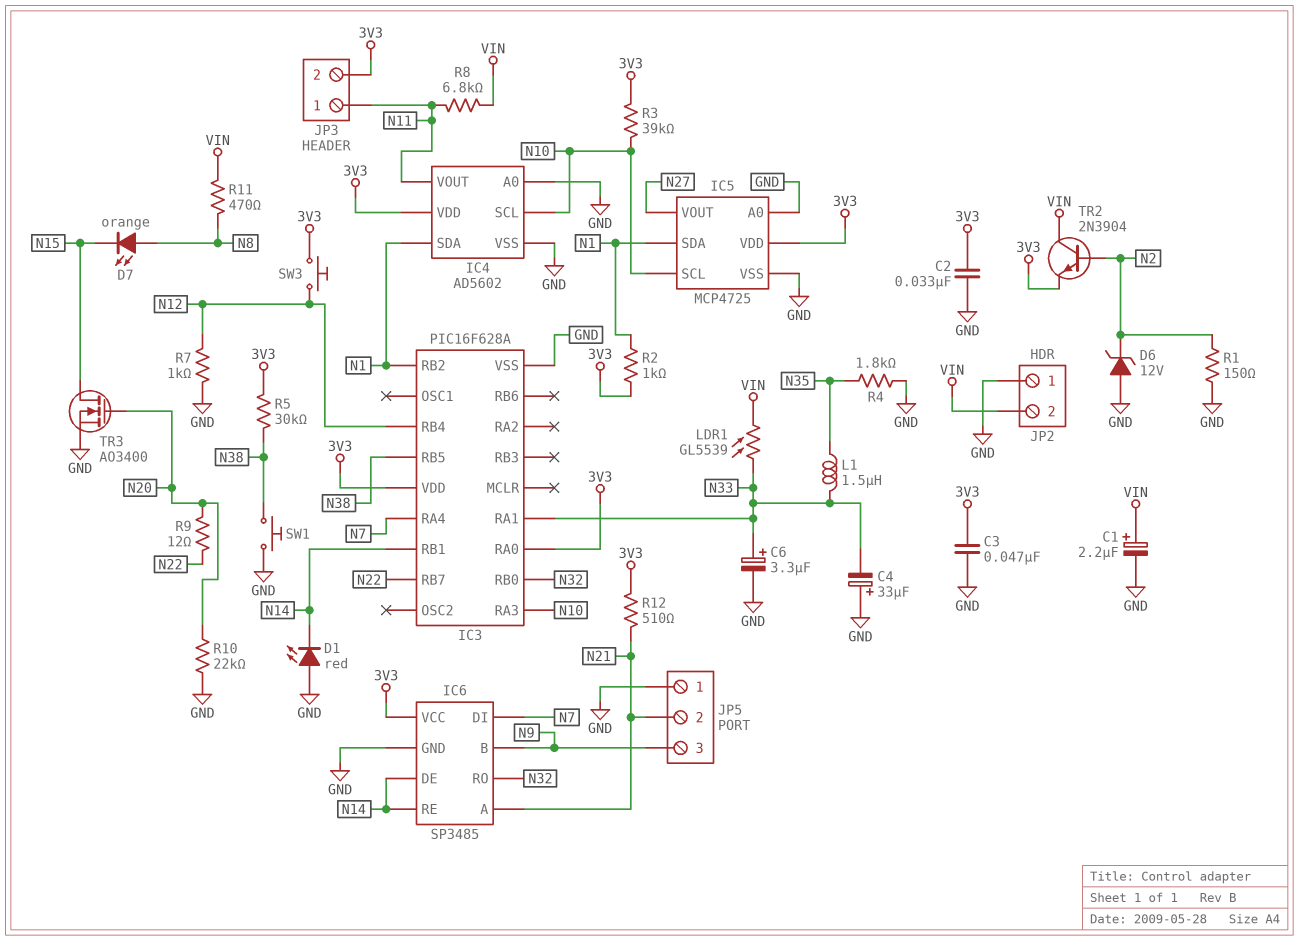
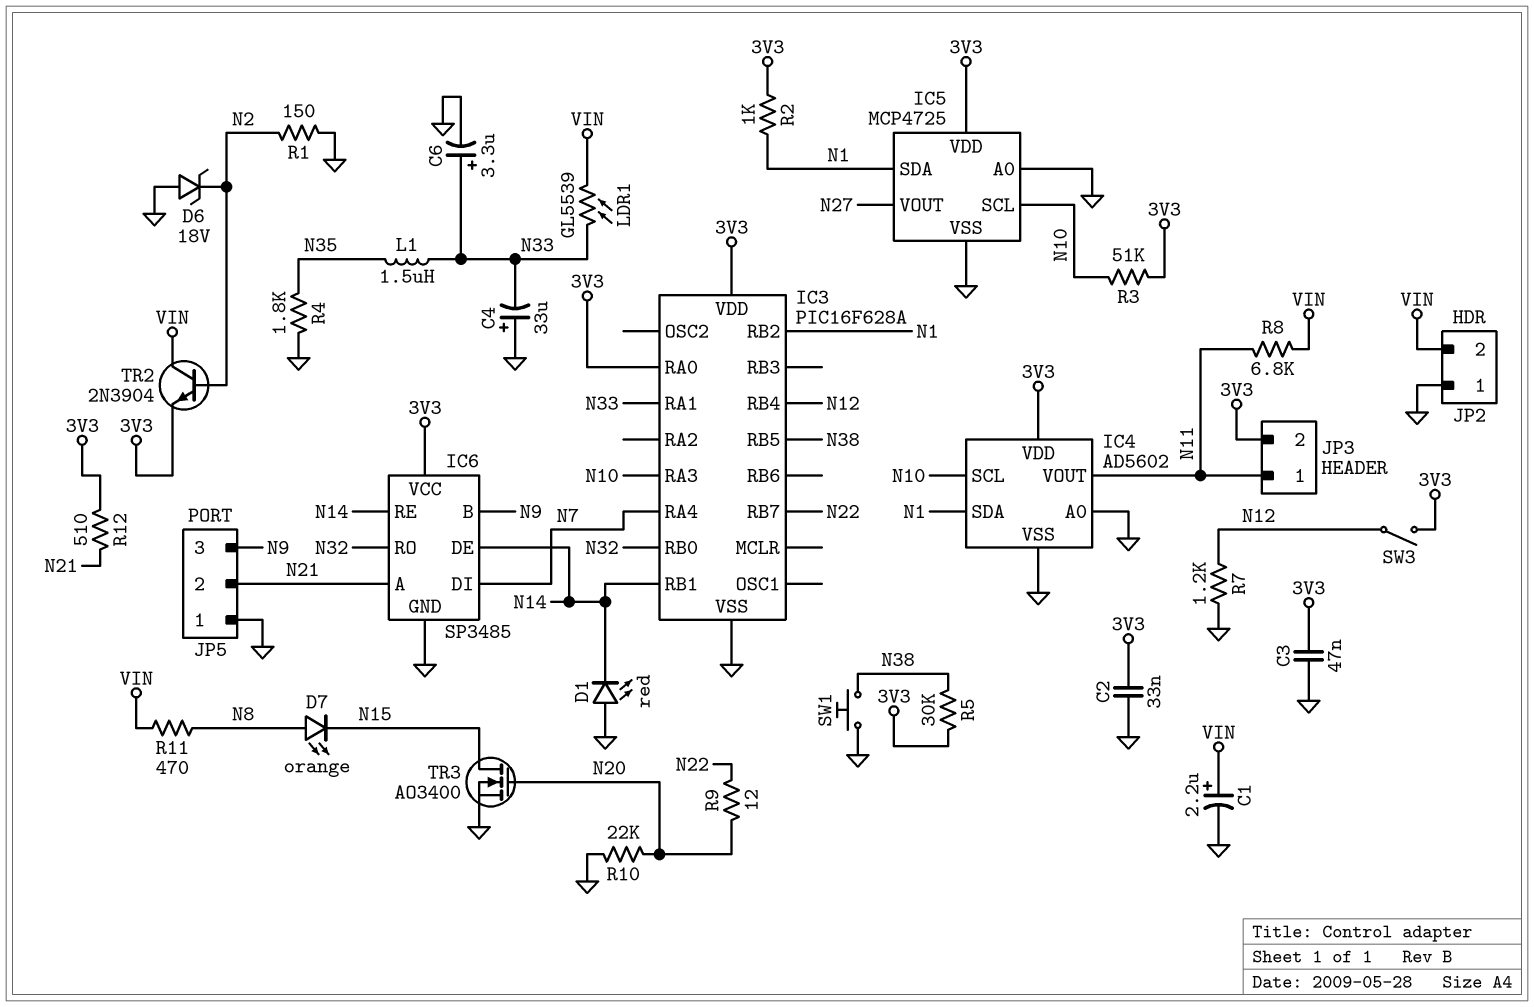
D6: zener 12V (A GND, K N2) -> zener 18V (A GND, K N2)
R3: 39k (3V3, N10) -> 51k (3V3, N10)
R7: 1k (GND, N12) -> 1.2k (GND, N12)
SW3: button (3V3, N12) -> switch (3V3, N12)

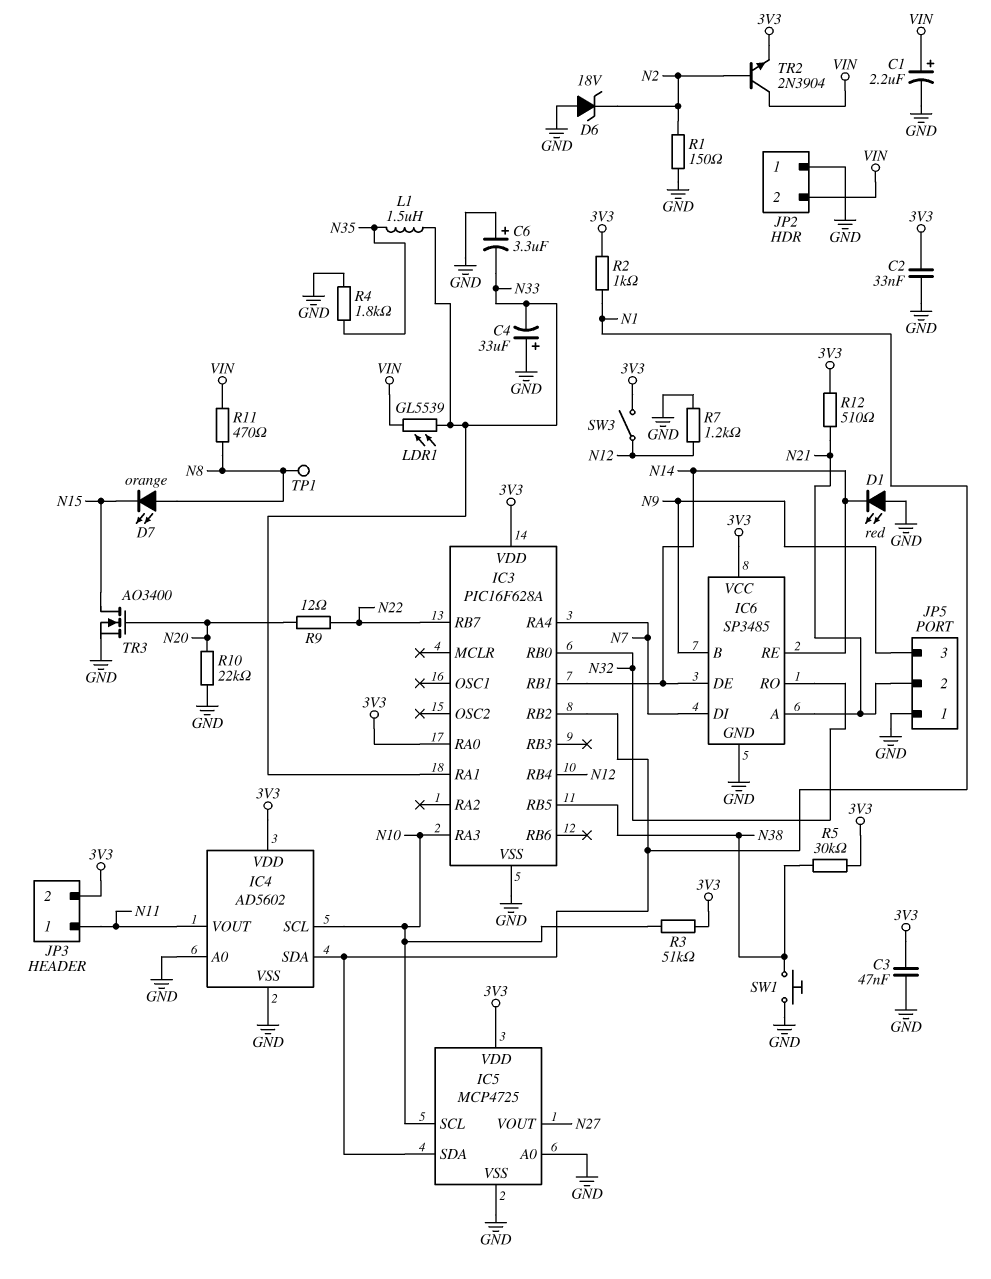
C6: 3.3uF (plus N33, minus GND) -> 3.3uF (plus GND, minus N33)
R8: 6.8k (N11, VIN) -> none
TP1: none -> test point (N8)

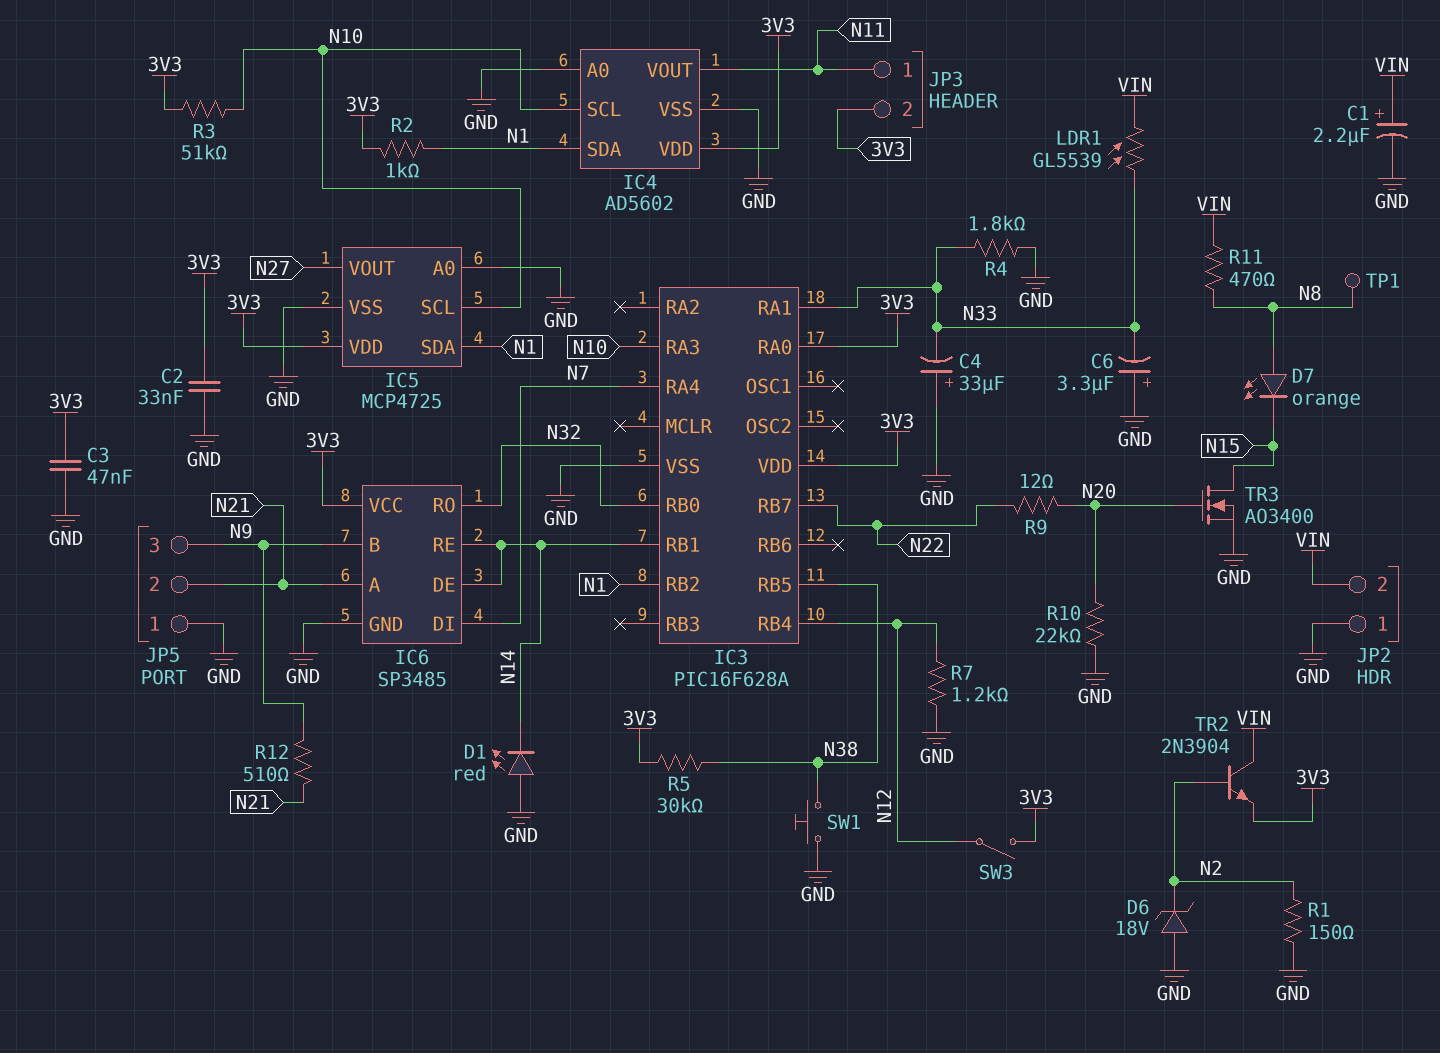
L1: 1.5uH (N33, N35) -> none
R4: 1.8k (GND, N35) -> 1.8k (GND, N33)
R12: 510 (3V3, N21) -> 510 (N9, N21)

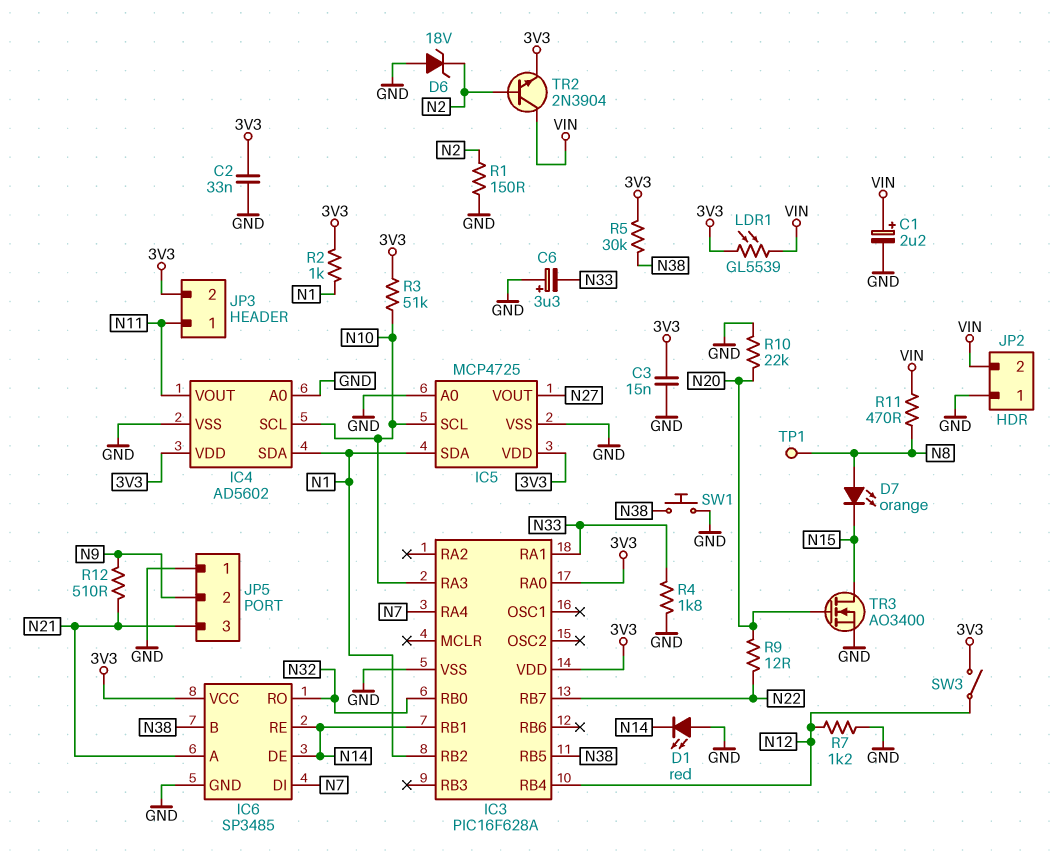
C3: 47nF (3V3, GND) -> 15nF (3V3, GND)
C4: 33uF (plus GND, minus N33) -> none
IC6 pin B: N9 -> N38
JP5 pin 2: N21 -> N9
JP5 pin 3: N9 -> N21
LDR1: GL5539 (N33, VIN) -> GL5539 (3V3, VIN)

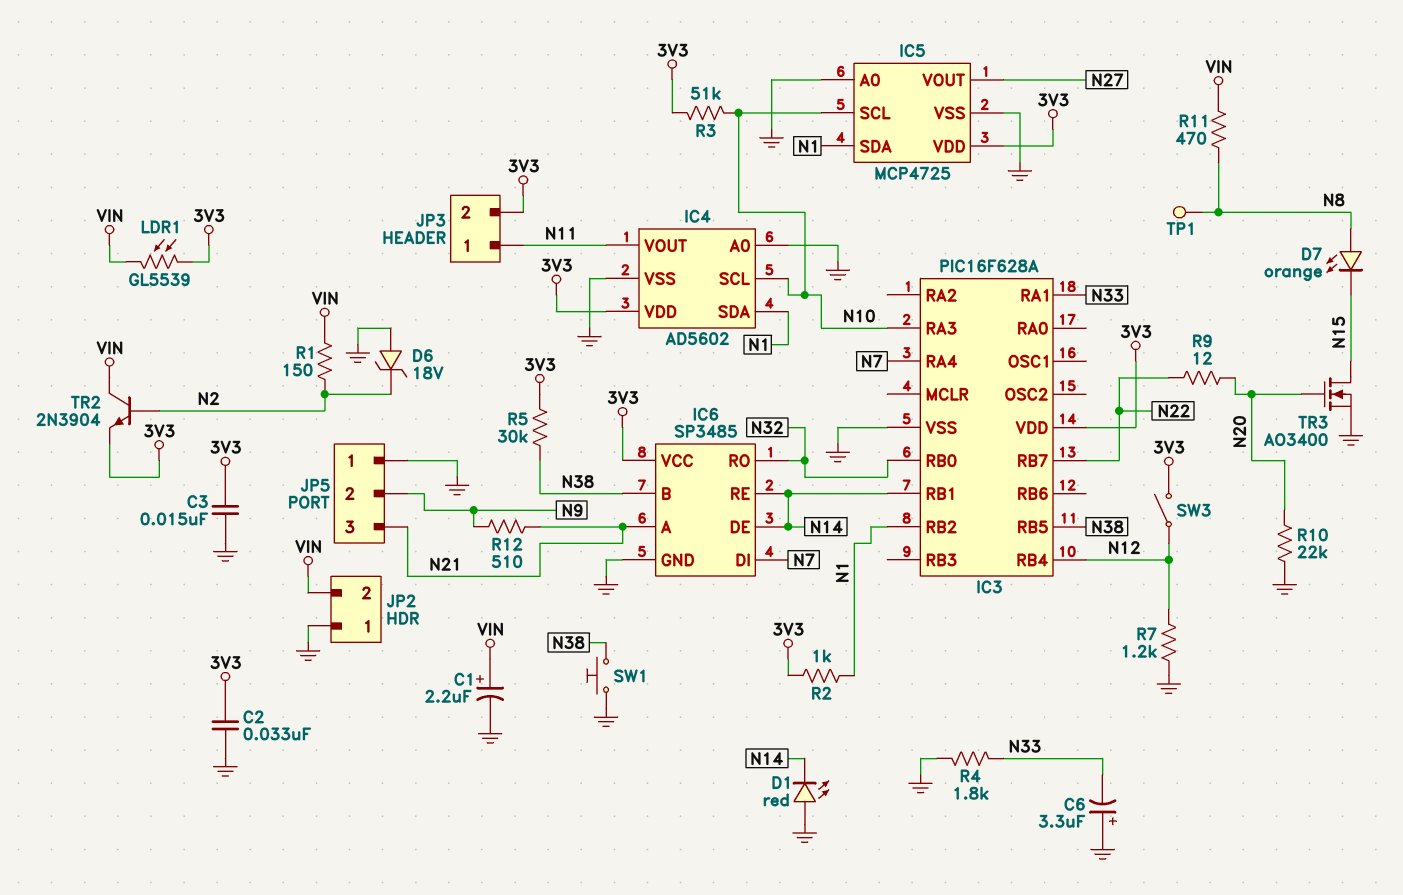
IC3 pin RA0: 3V3 -> none
R1: 150 (GND, N2) -> 150 (N2, VIN)

